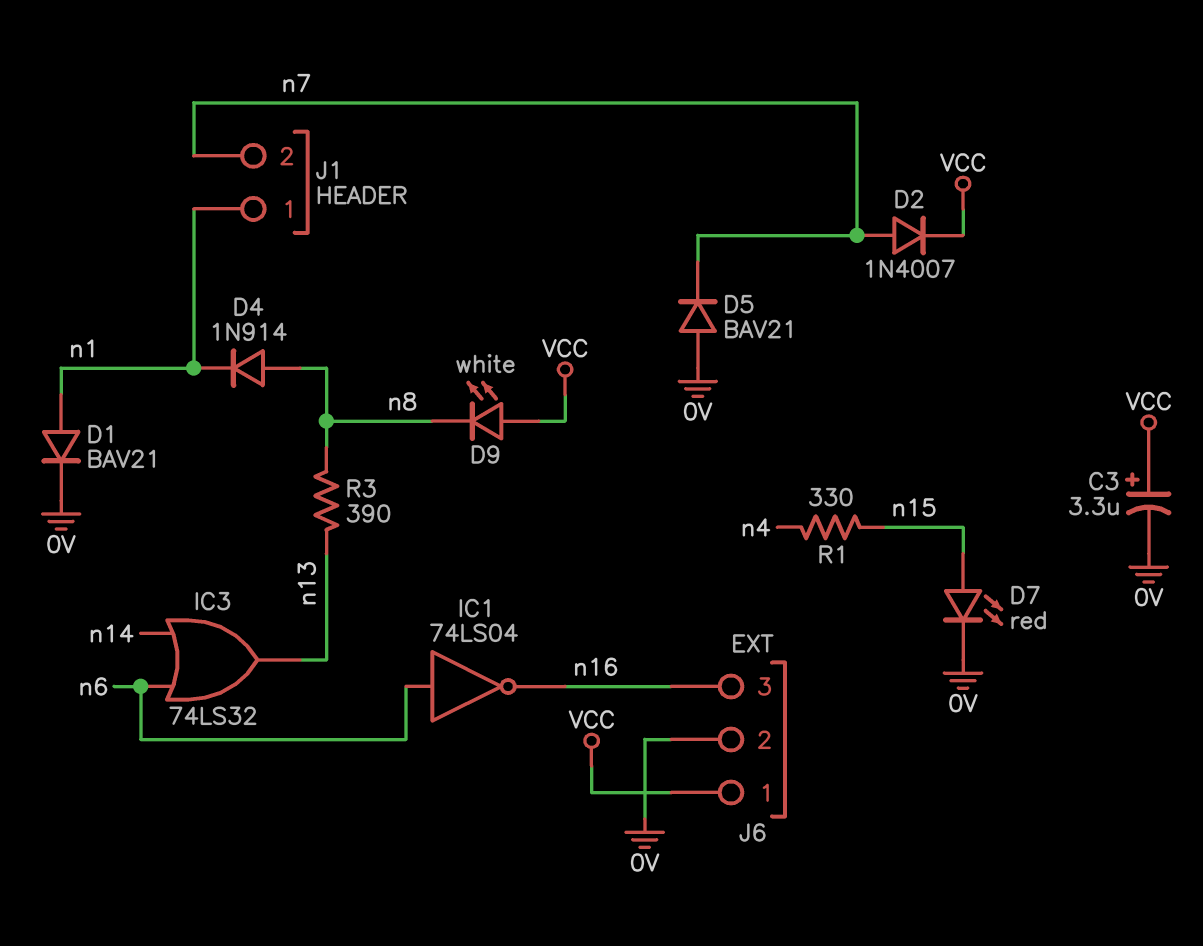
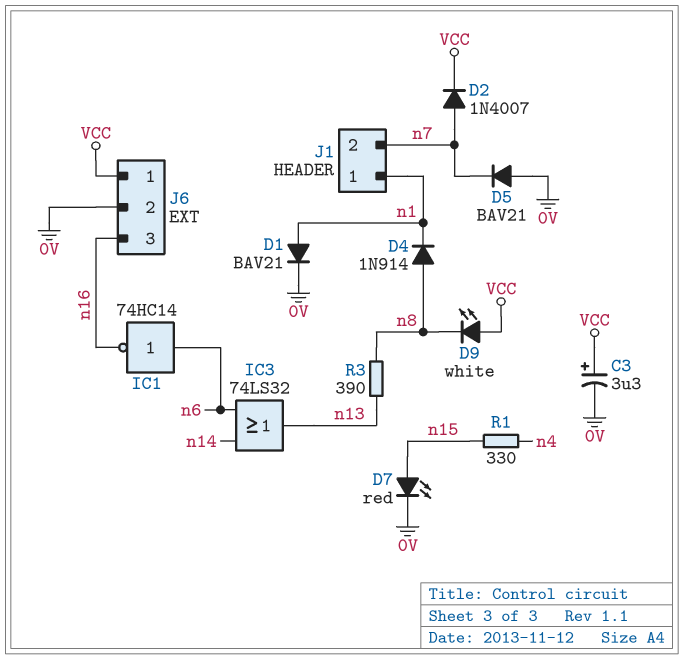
IC1: NOT 74LS04 (in n6, out n16) -> NOT 74HC14 (in n6, out n16)

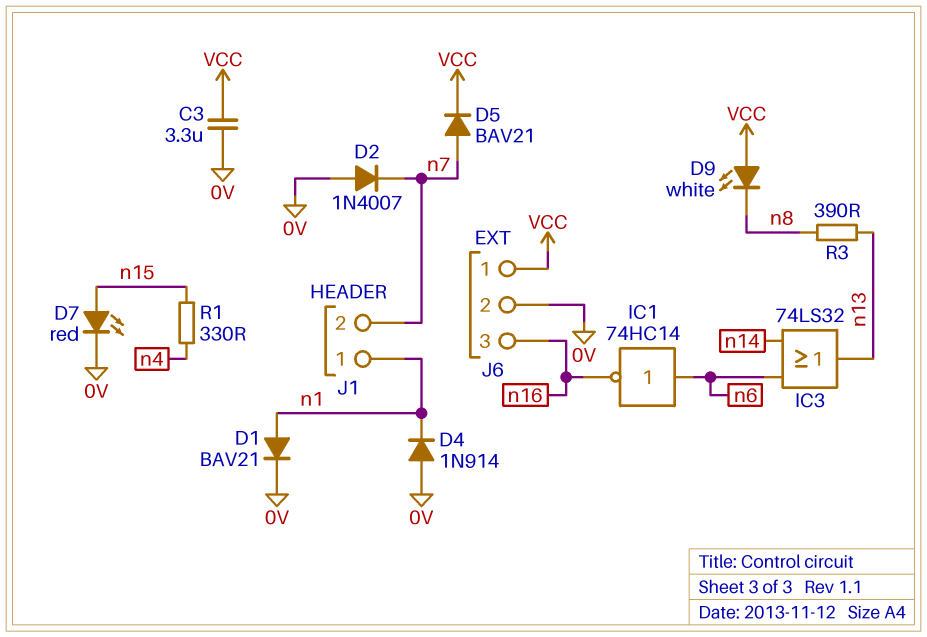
C3: 3.3uF (plus VCC, minus 0V) -> 3.3uF (0V, VCC)
D2: diode 1N4007 (A n7, K VCC) -> diode 1N4007 (A 0V, K n7)
D4: diode 1N914 (A n8, K n1) -> diode 1N914 (A 0V, K n1)
D5: diode BAV21 (A 0V, K n7) -> diode BAV21 (A n7, K VCC)

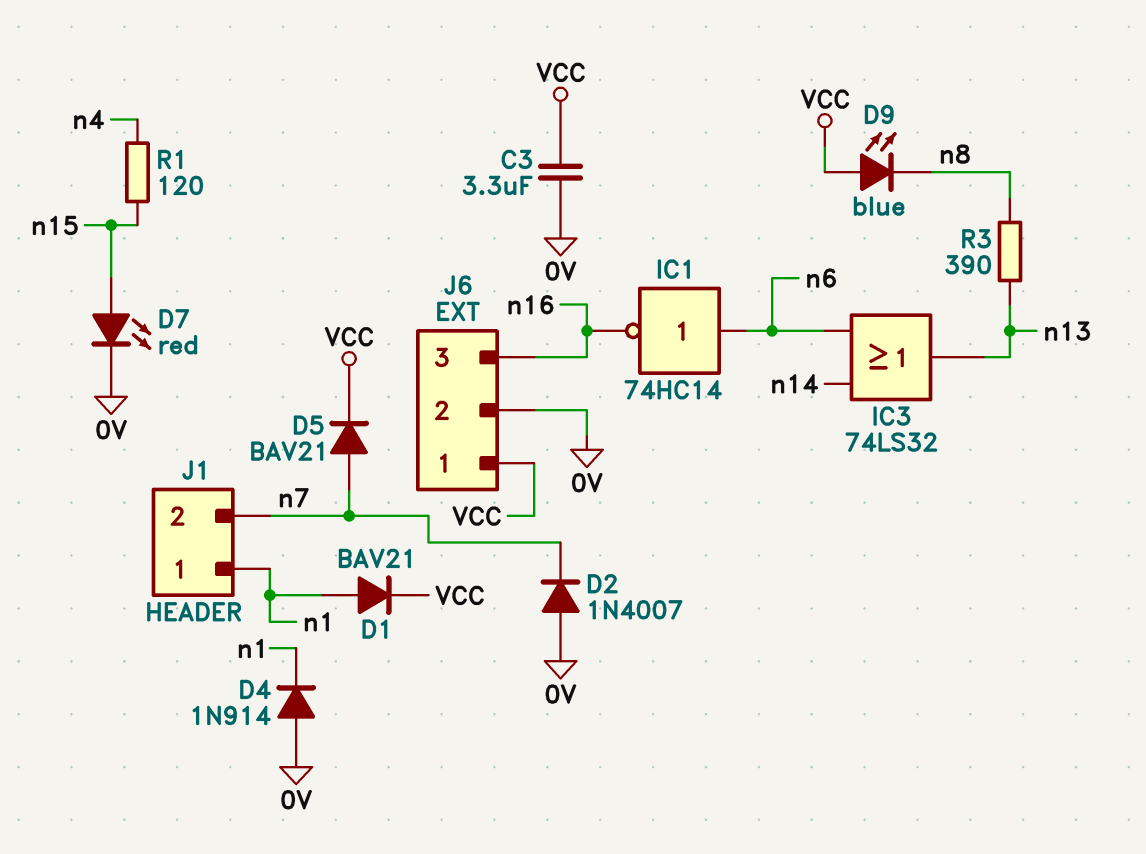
D1: diode BAV21 (A n1, K 0V) -> diode BAV21 (A n1, K VCC)
D9: LED white (A VCC, K n8) -> LED blue (A VCC, K n8)
R1: 330 (n4, n15) -> 120 (n4, n15)

